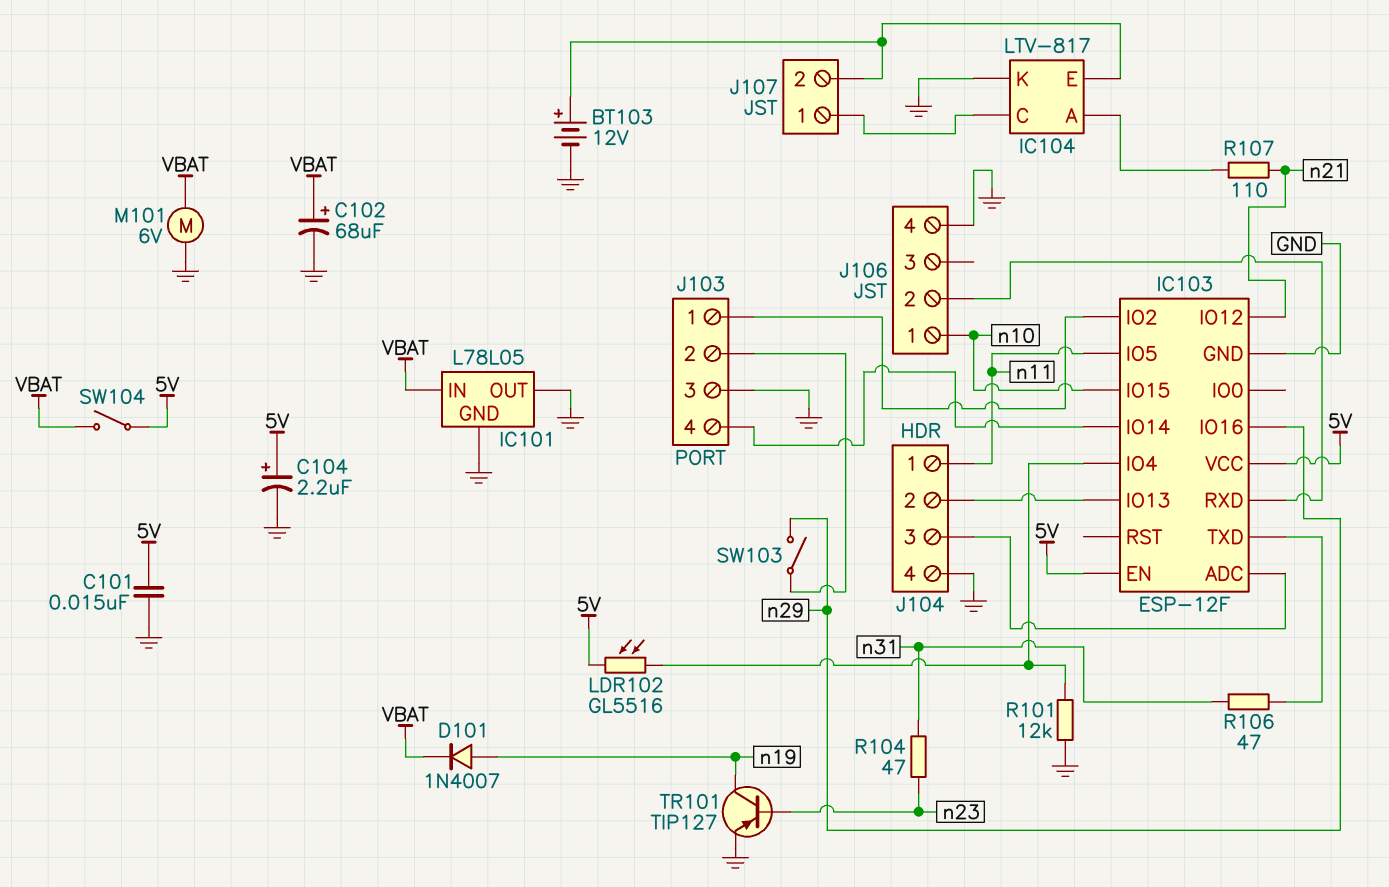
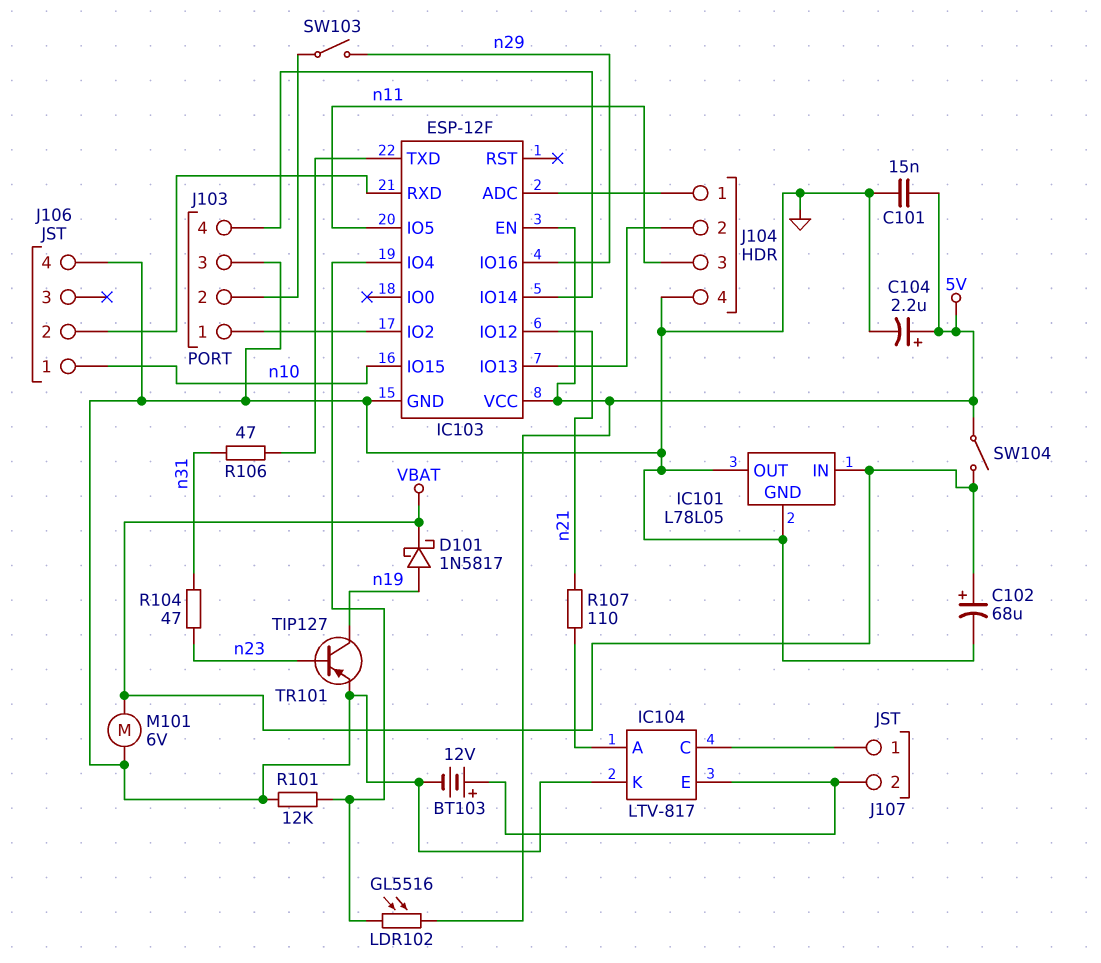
D101: diode 1N4007 (A n19, K VBAT) -> schottky 1N5817 (A n19, K VBAT)
J104 pin 1: n11 -> IC103/ADC
J104 pin 3: IC103/ADC -> n11

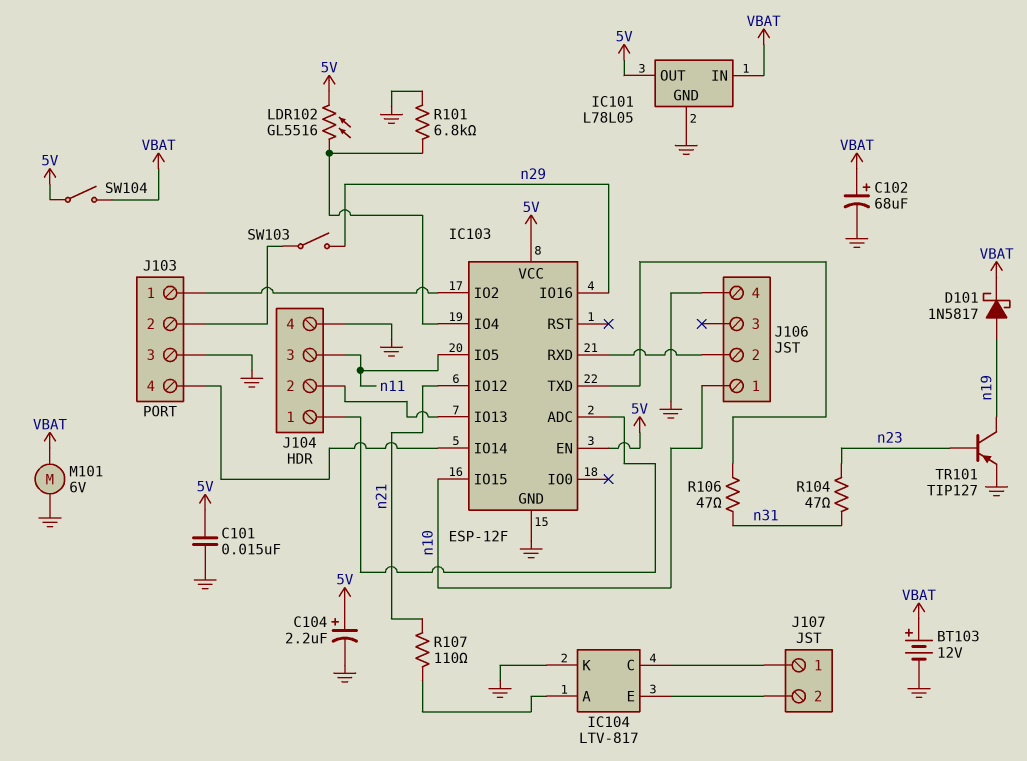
BT103: 12V (plus IC104/E, minus GND) -> 12V (plus VBAT, minus GND)
IC101 pin OUT: GND -> 5V
R101: 12k (GND, IC103/IO4) -> 6.8k (GND, IC103/IO4)

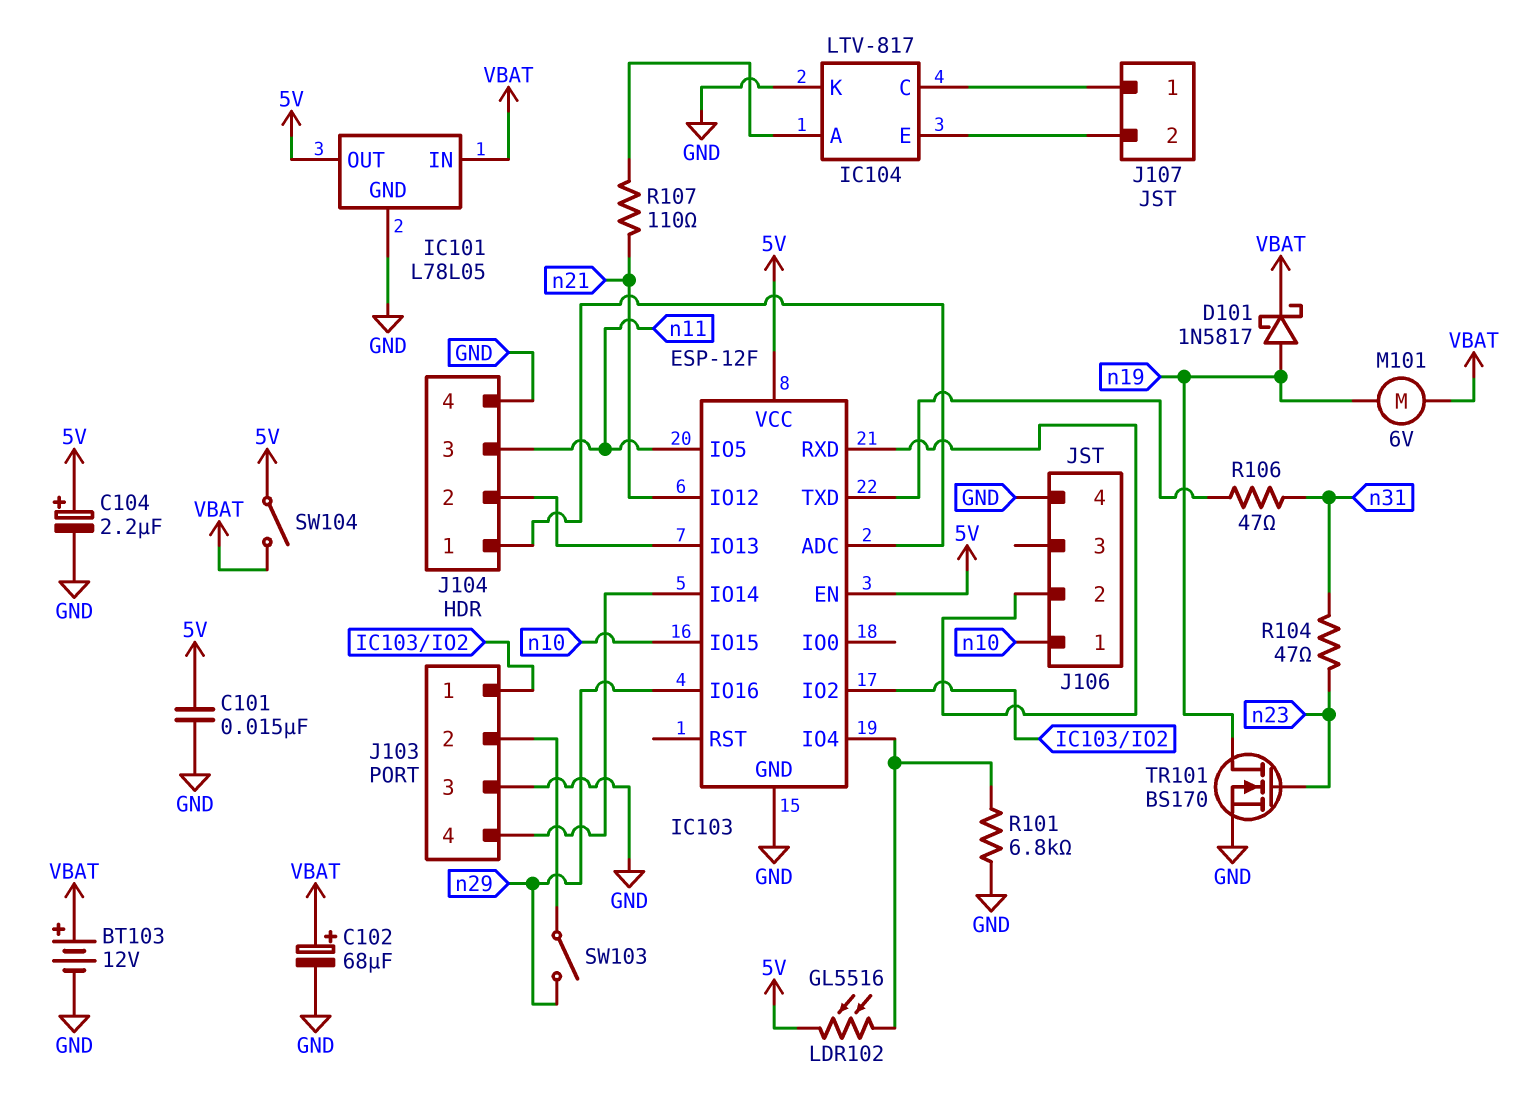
M101: motor 6V (GND, VBAT) -> motor 6V (VBAT, n19)
TR101: PNP TIP127 (B n23, C n19, E GND) -> NMOS BS170 (G n23, D n19, S GND)

